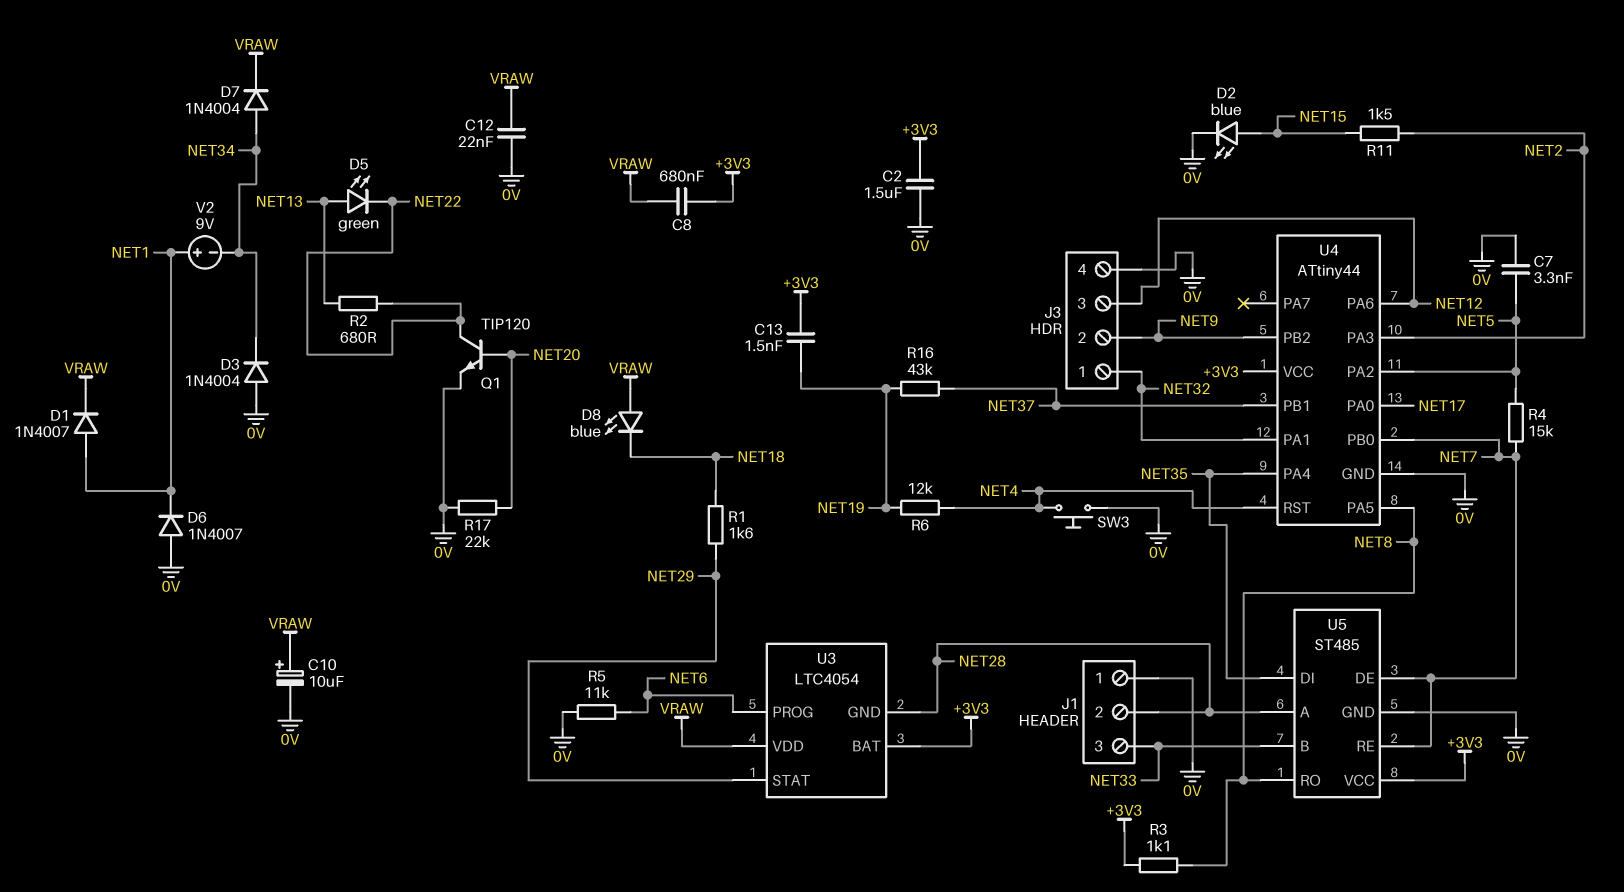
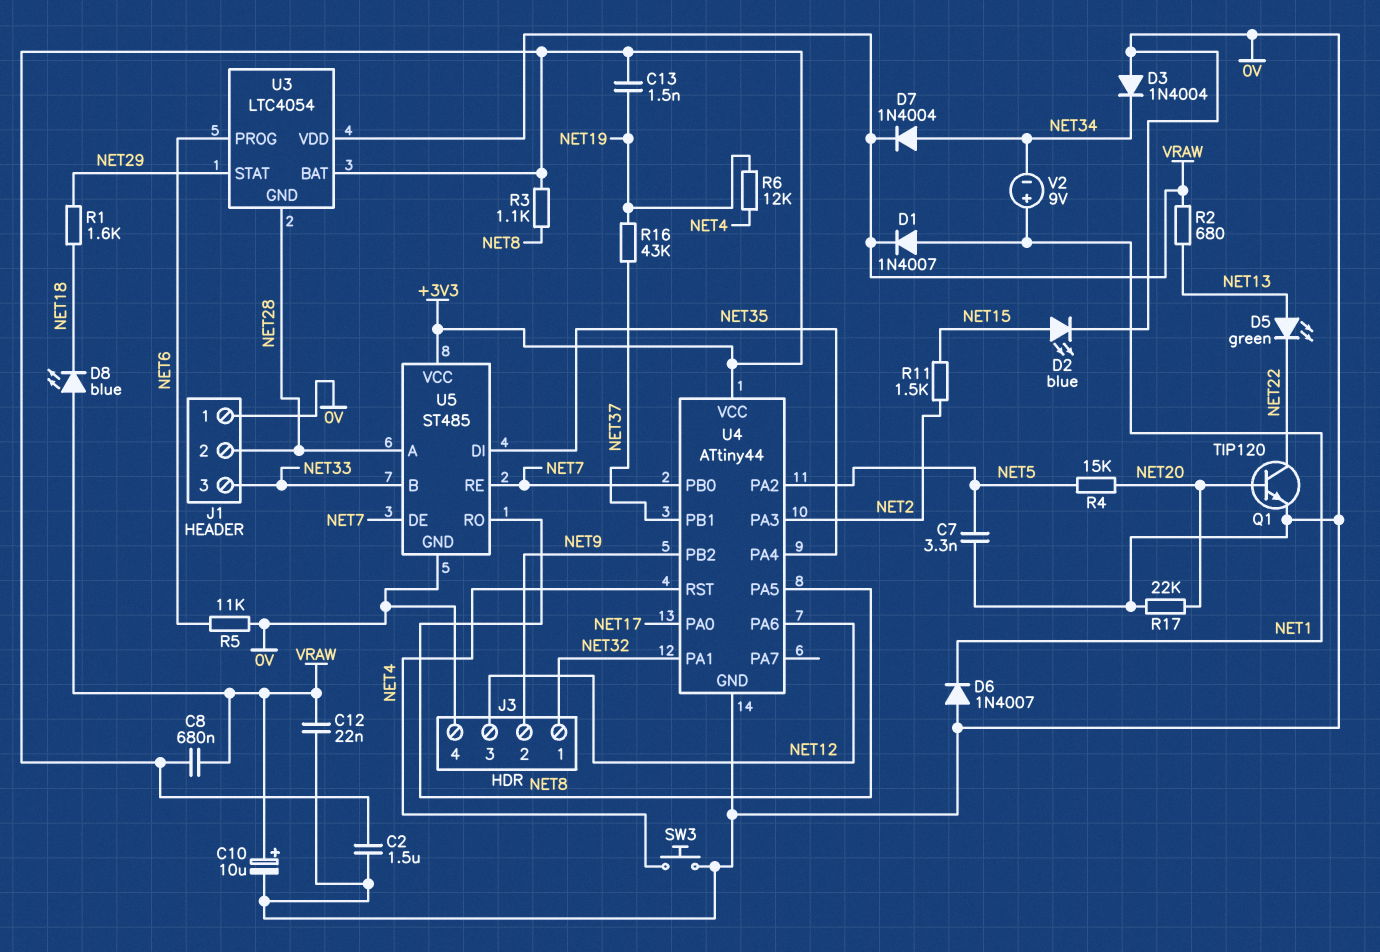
R2: 680 (NET13, NET22) -> 680 (NET13, VRAW)
R4: 15k (NET5, NET7) -> 15k (NET5, NET20)

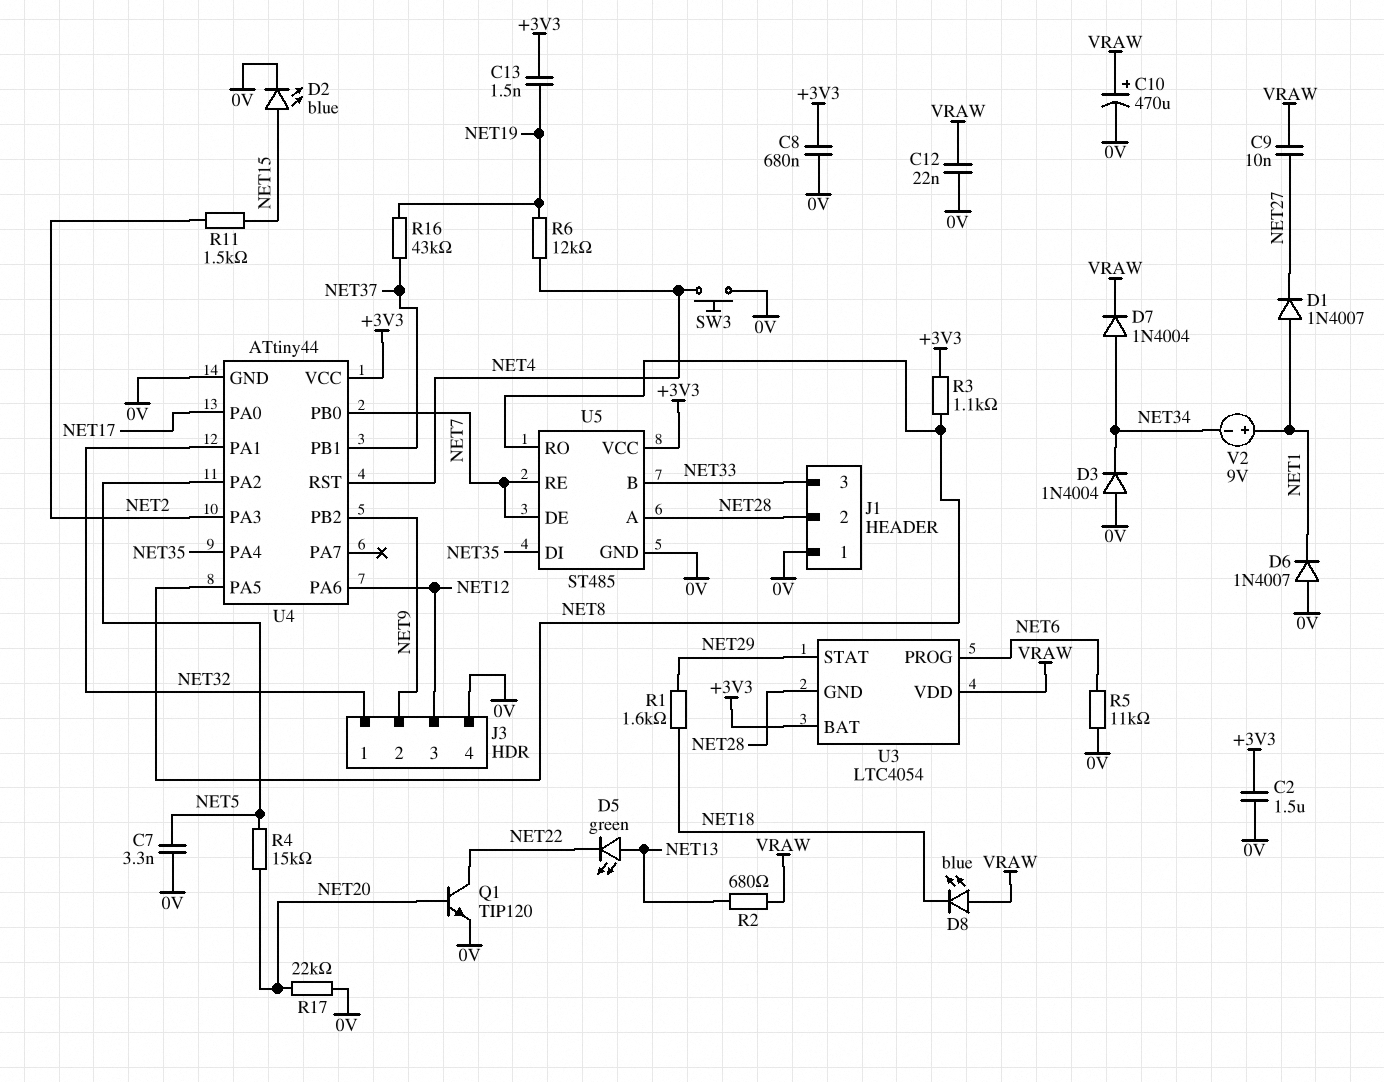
C8: 680nF (+3V3, VRAW) -> 680nF (+3V3, 0V)
C9: none -> 10nF (NET27, VRAW)
C10: 10uF (plus VRAW, minus 0V) -> 470uF (plus VRAW, minus 0V)
D1: diode 1N4007 (A NET1, K VRAW) -> diode 1N4007 (A NET1, K NET27)

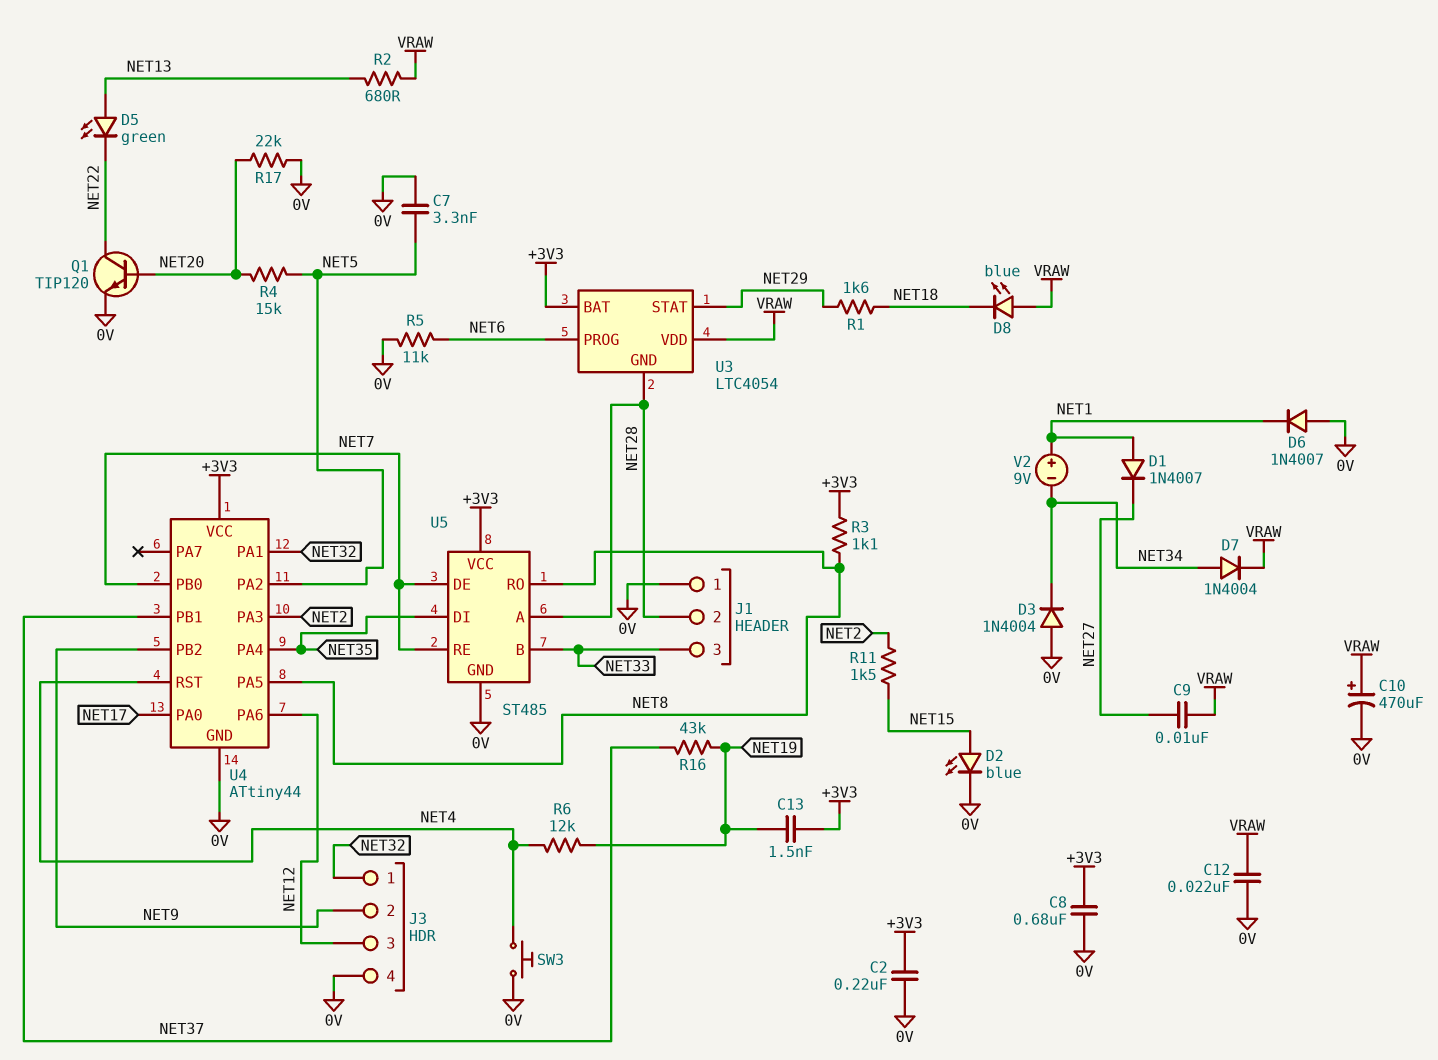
C2: 1.5uF (+3V3, 0V) -> 220nF (+3V3, 0V)

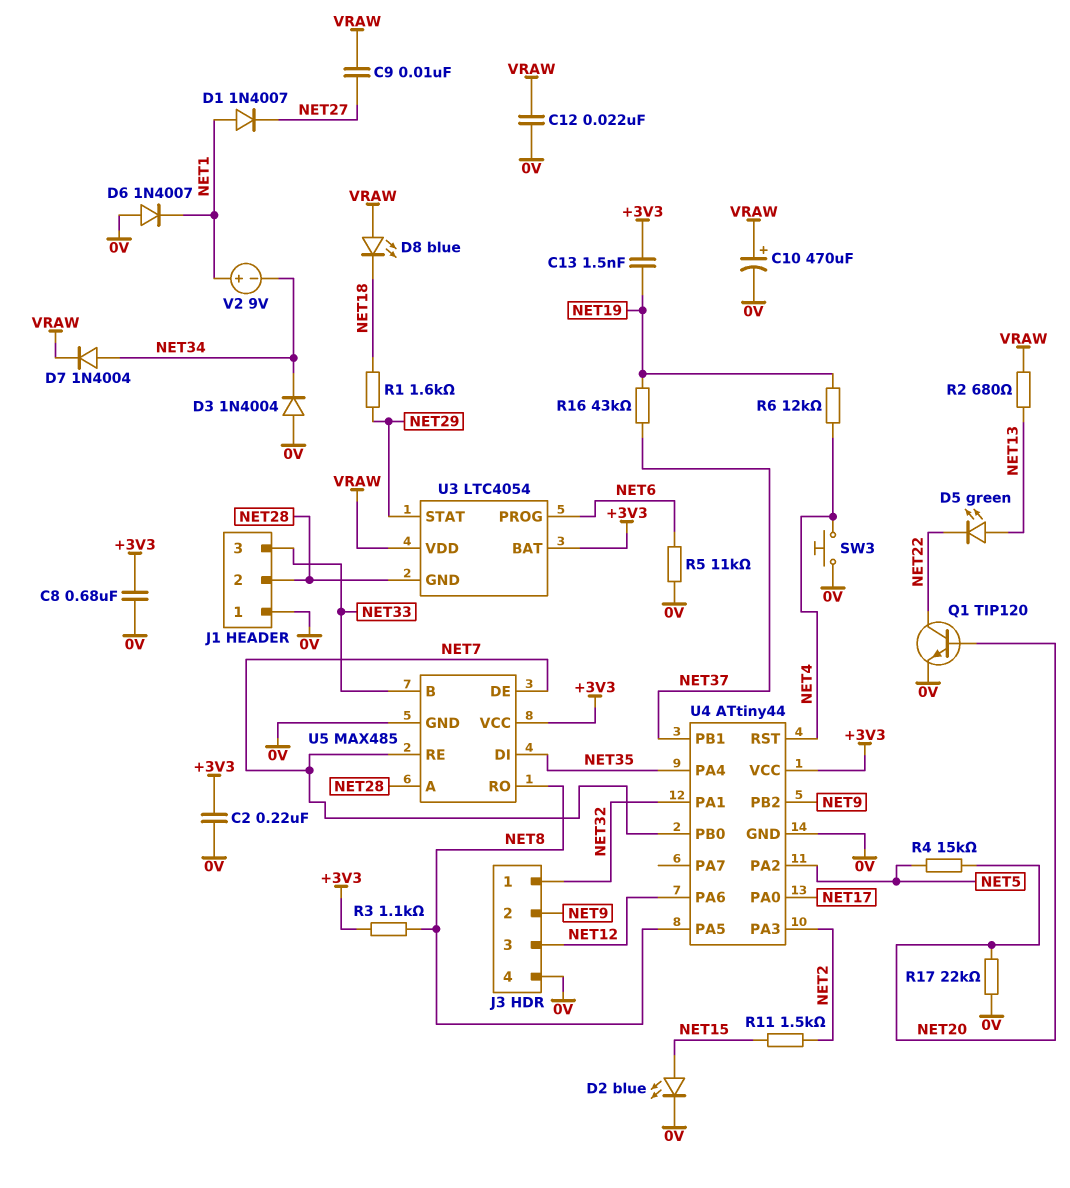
C7: 3.3nF (0V, NET5) -> none
U5: ST485 -> MAX485

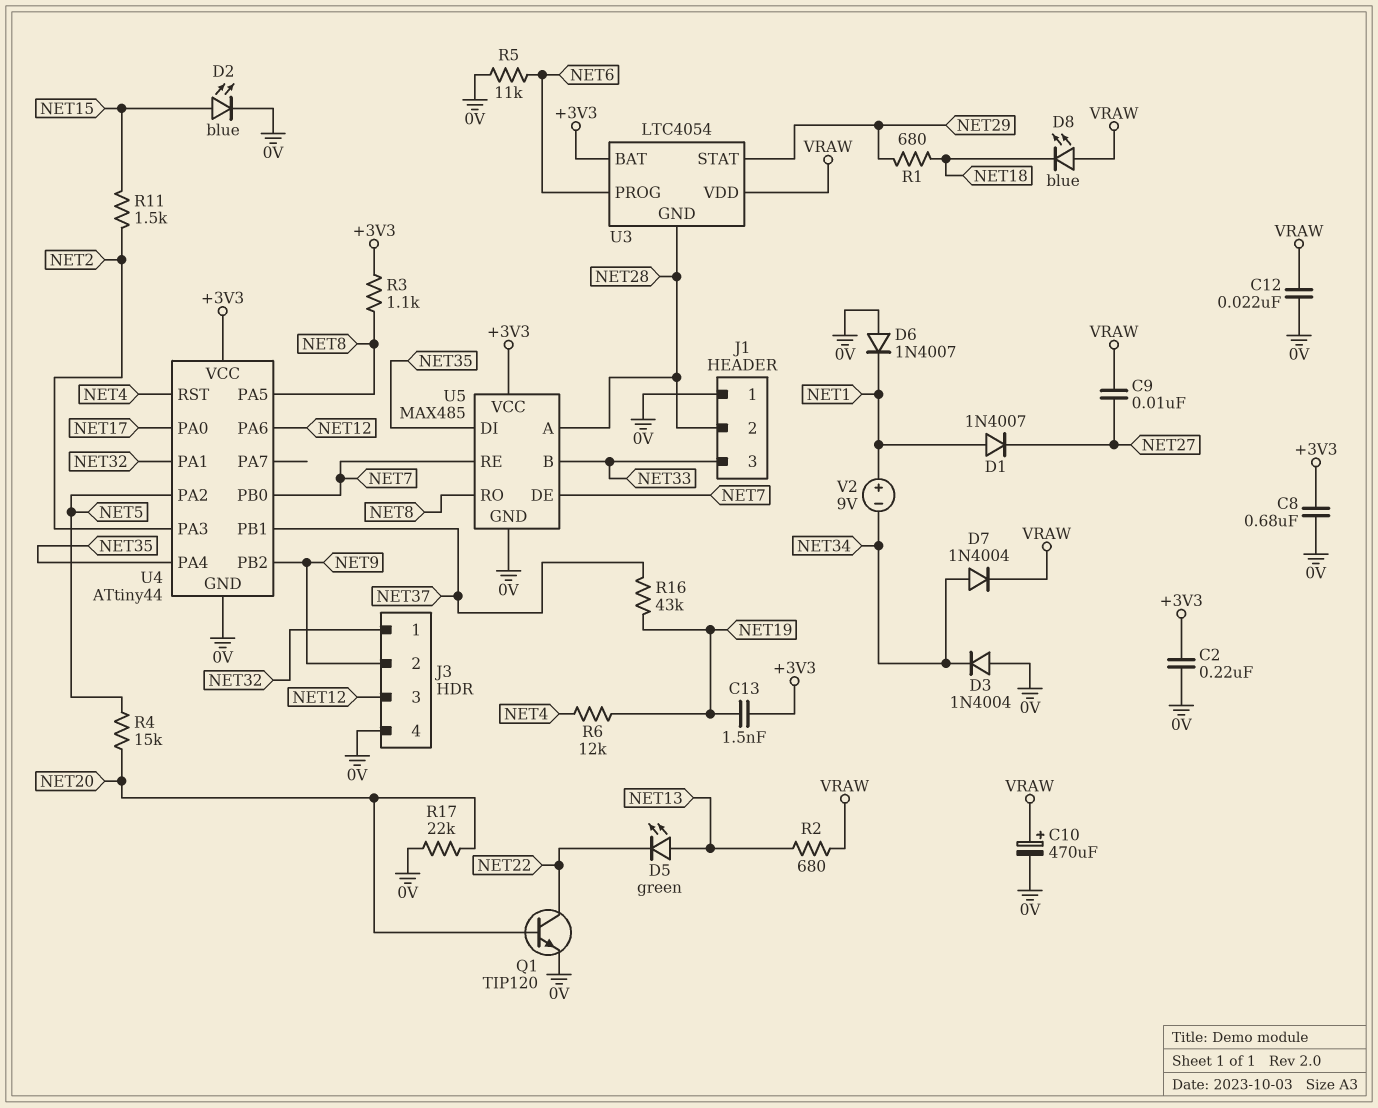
R1: 1.6k (NET18, NET29) -> 680 (NET18, NET29)
SW3: button (0V, NET4) -> none

